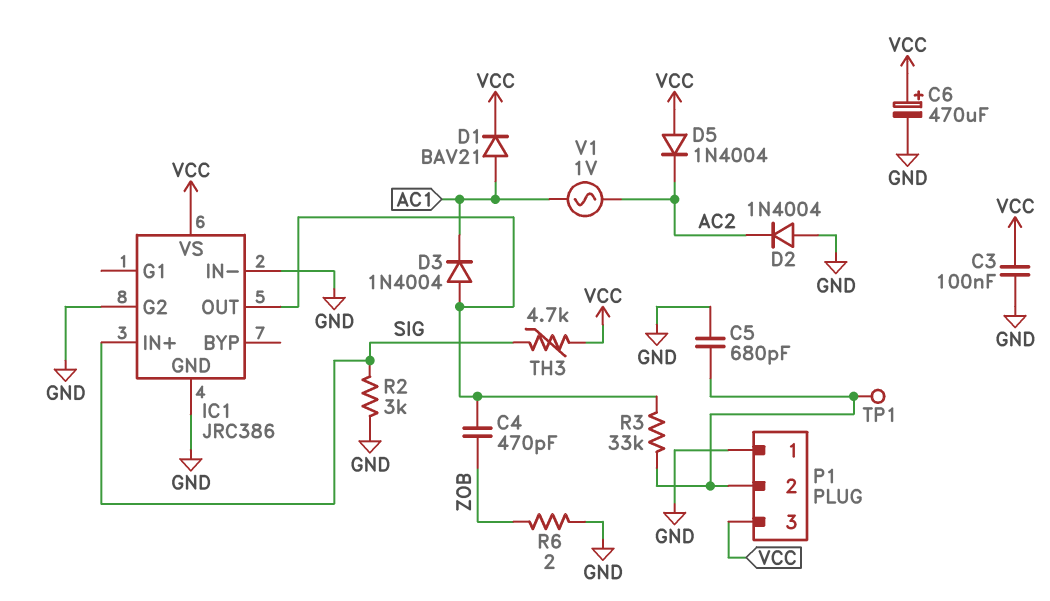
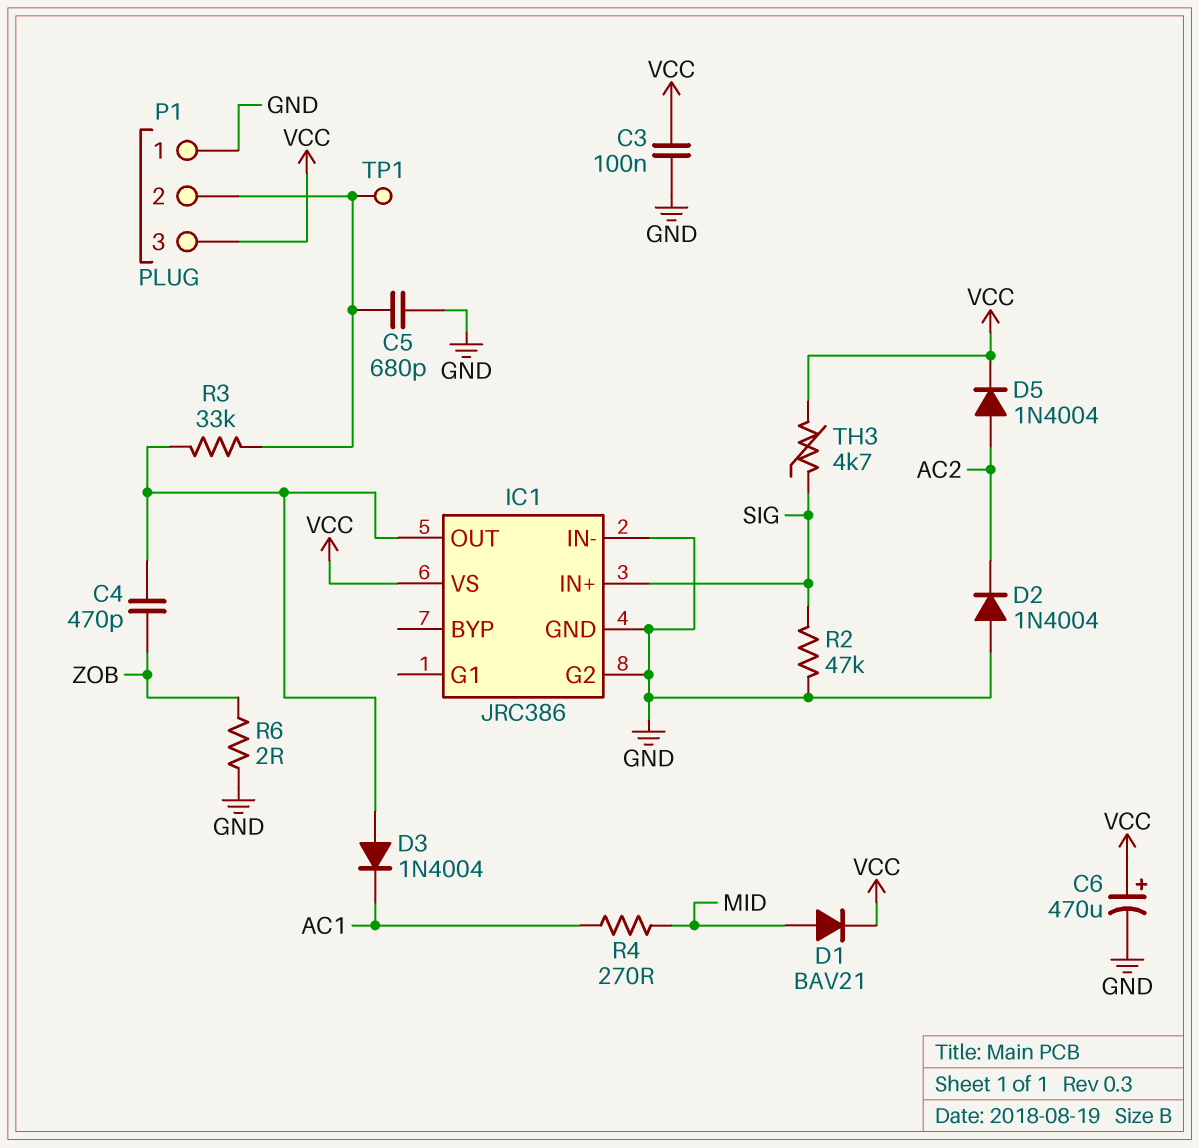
D1: diode BAV21 (A AC1, K VCC) -> diode BAV21 (A MID, K VCC)
D5: diode 1N4004 (A VCC, K AC2) -> diode 1N4004 (A AC2, K VCC)
R2: 3k (GND, SIG) -> 47k (GND, SIG)
R4: none -> 270 (AC1, MID)
V1: AC 1V (AC1, AC2) -> none

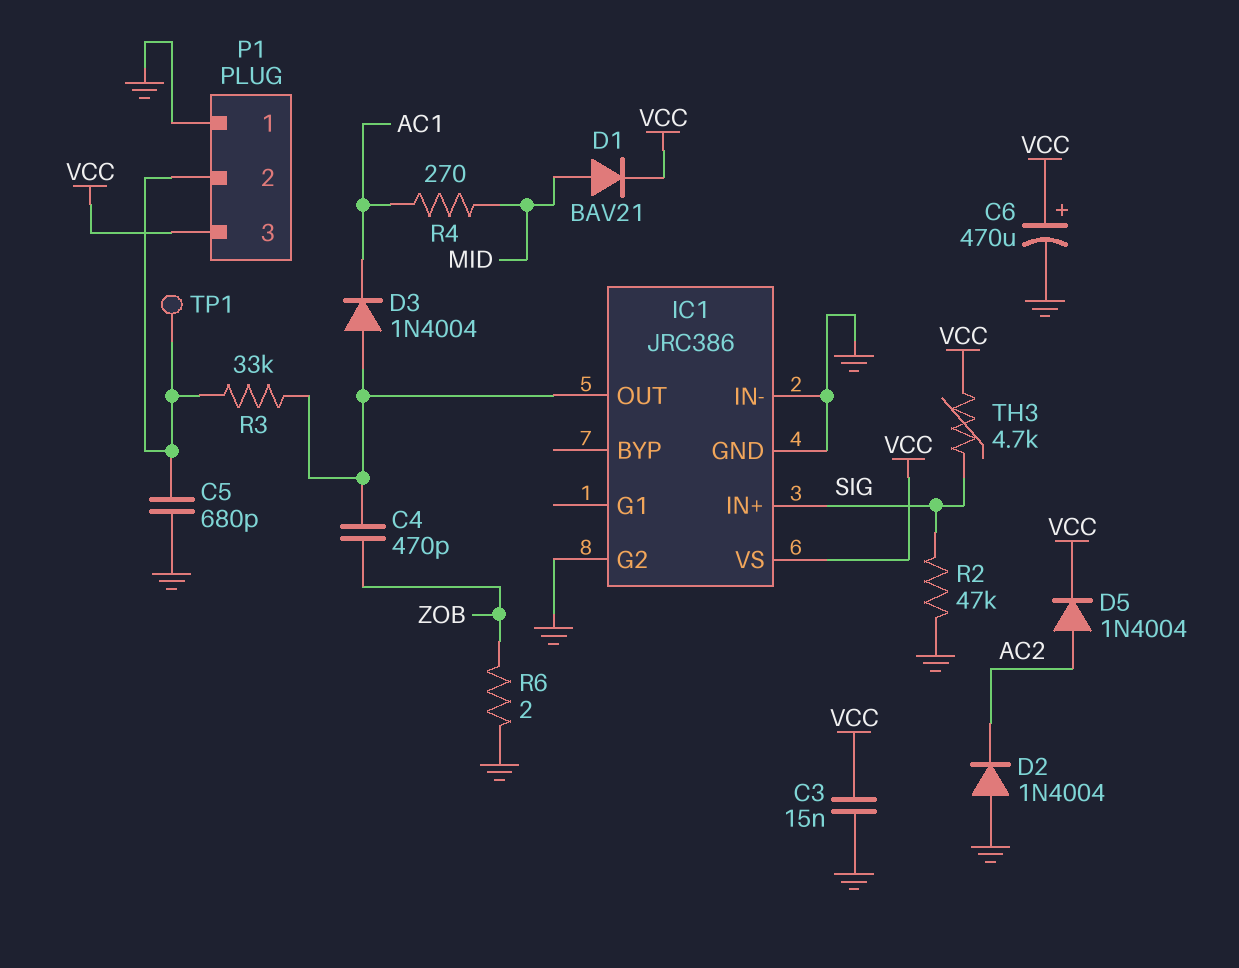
C3: 100nF (GND, VCC) -> 15nF (GND, VCC)

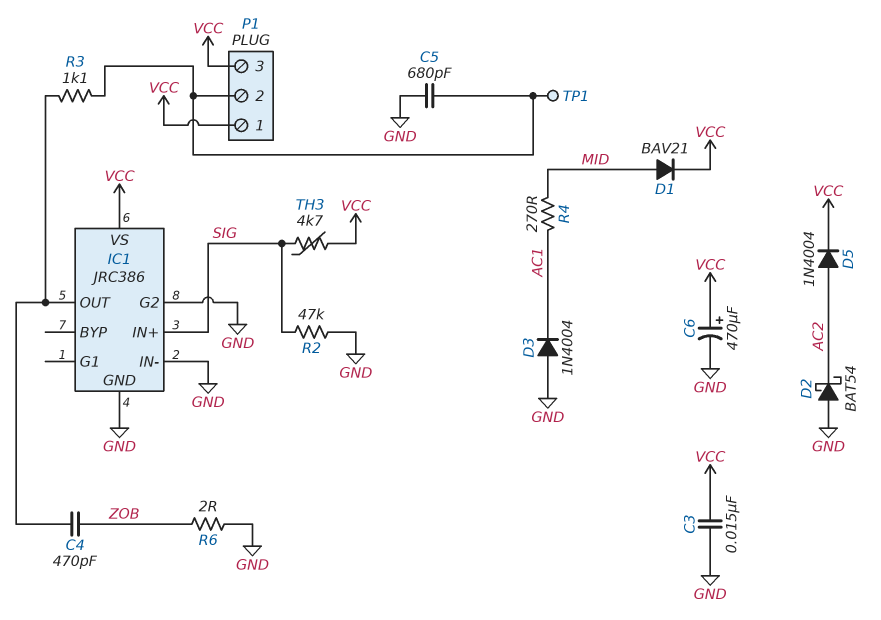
D2: diode 1N4004 (A GND, K AC2) -> schottky BAT54 (A GND, K AC2)
D3: diode 1N4004 (A IC1/OUT, K AC1) -> diode 1N4004 (A GND, K AC1)
P1 pin 1: GND -> VCC
R3: 33k (IC1/OUT, P1/2) -> 1.1k (IC1/OUT, P1/2)

